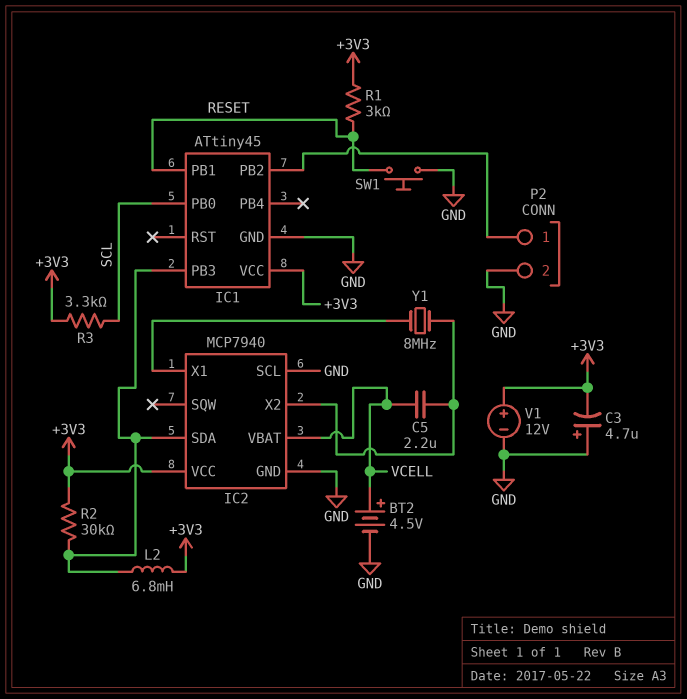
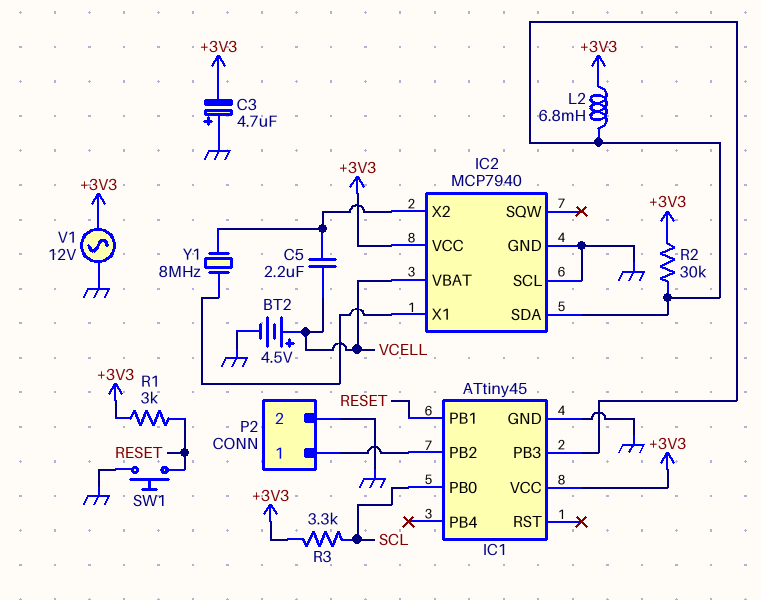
V1: 12V (plus +3V3, minus GND) -> AC 12V (+3V3, GND)

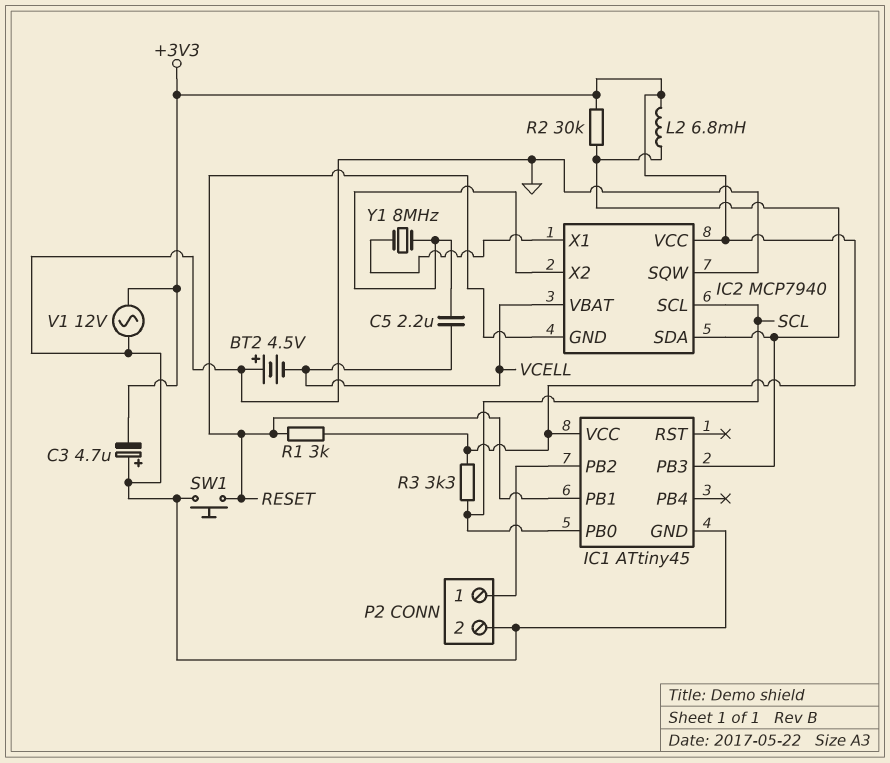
BT2: 4.5V (plus VCELL, minus GND) -> 4.5V (plus GND, minus VCELL)
IC2 pin GND: GND -> RESET
IC2 pin SCL: GND -> SCL
IC2 pin SQW: none -> GND

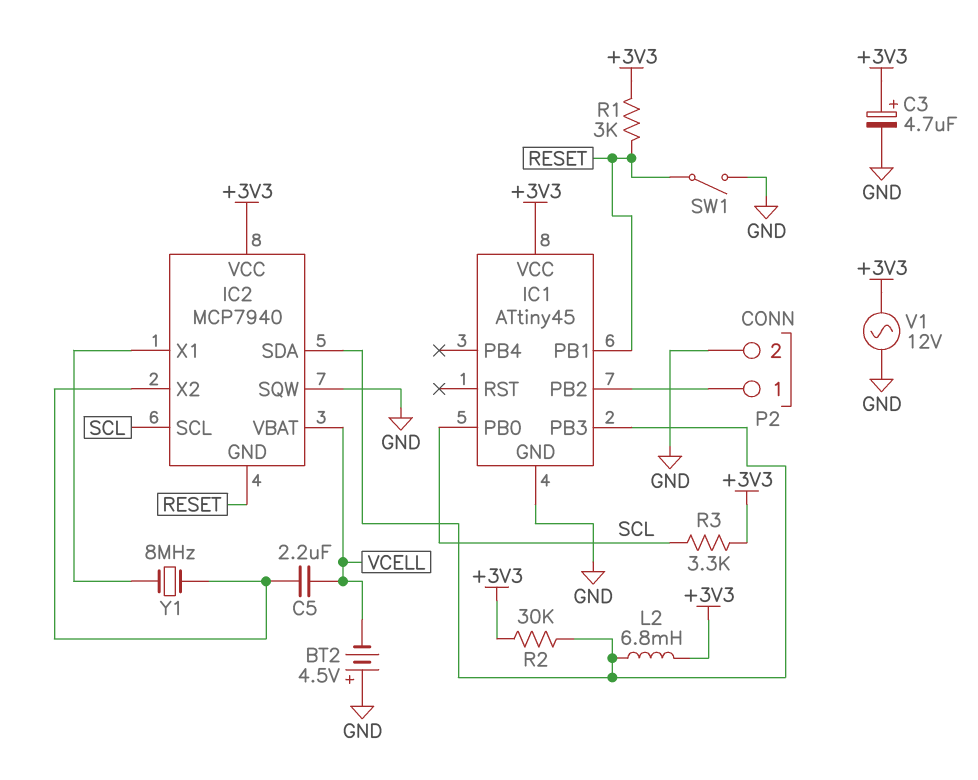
C3: 4.7uF (plus GND, minus +3V3) -> 4.7uF (plus +3V3, minus GND)
SW1: button (GND, RESET) -> switch (GND, RESET)

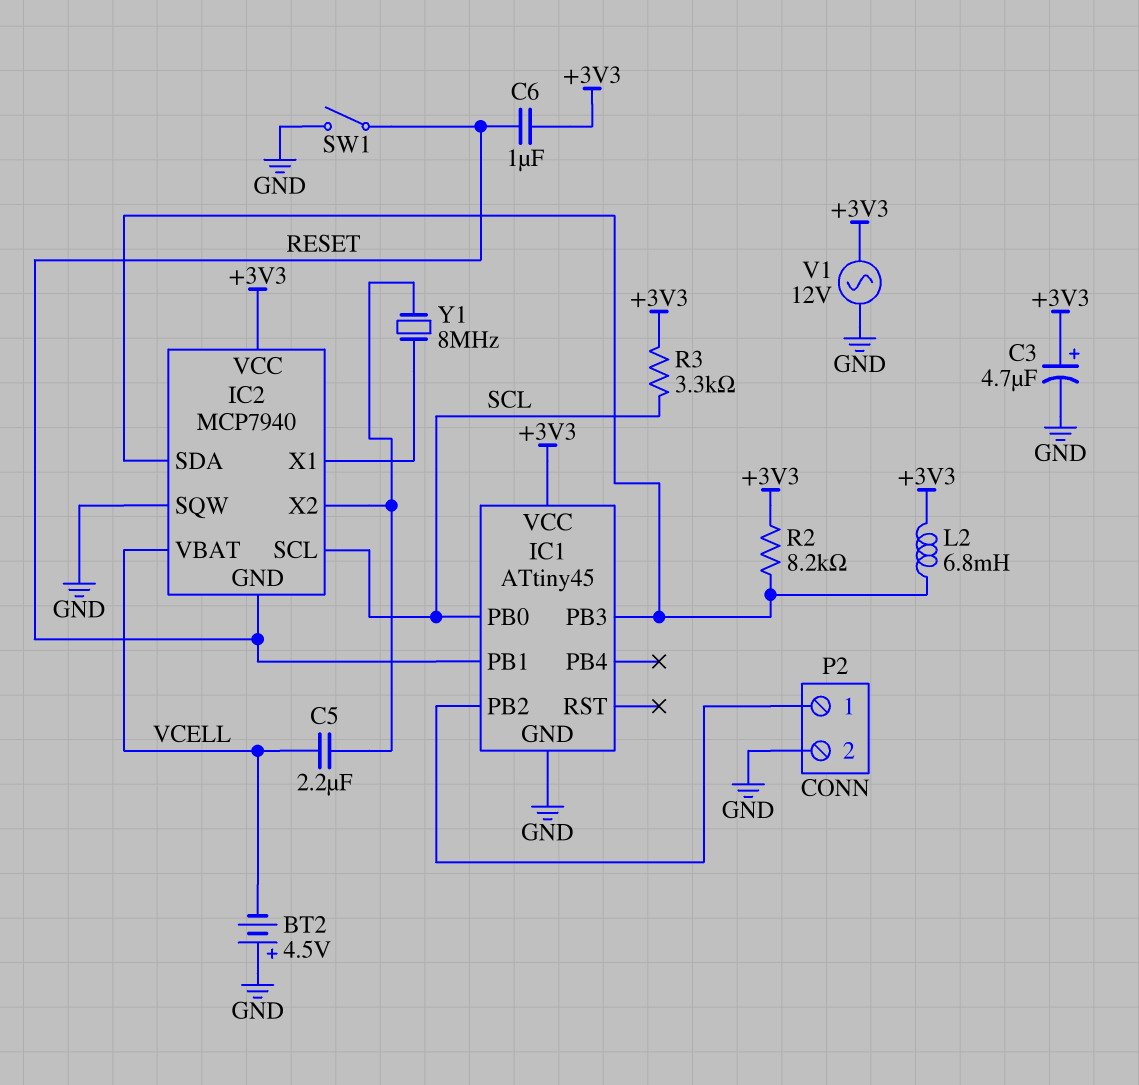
C6: none -> 1uF (+3V3, RESET)
R1: 3k (+3V3, RESET) -> none
R2: 30k (+3V3, IC1/PB3) -> 8.2k (+3V3, IC1/PB3)

